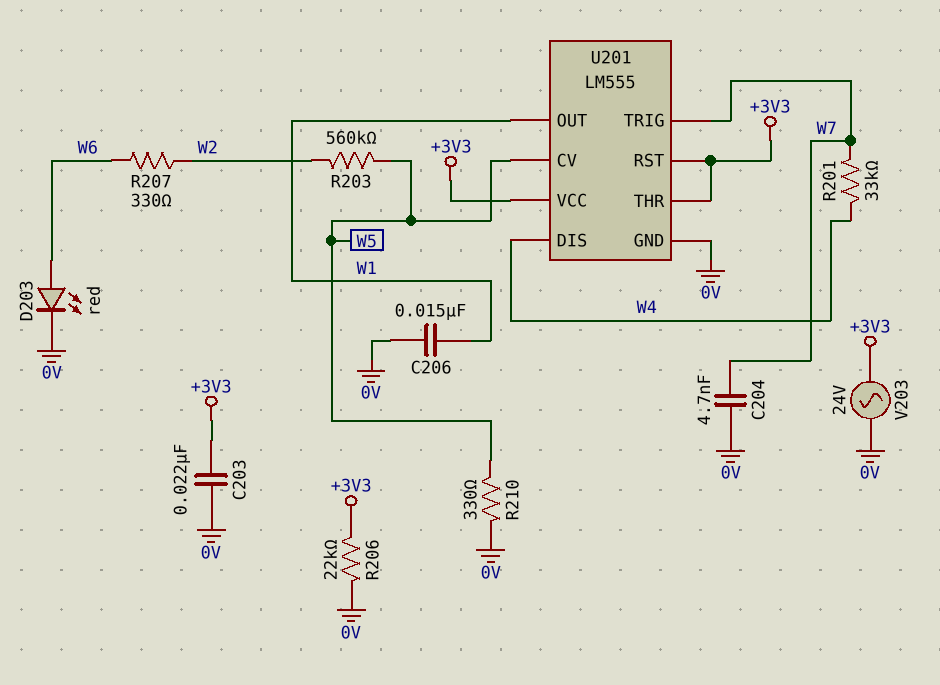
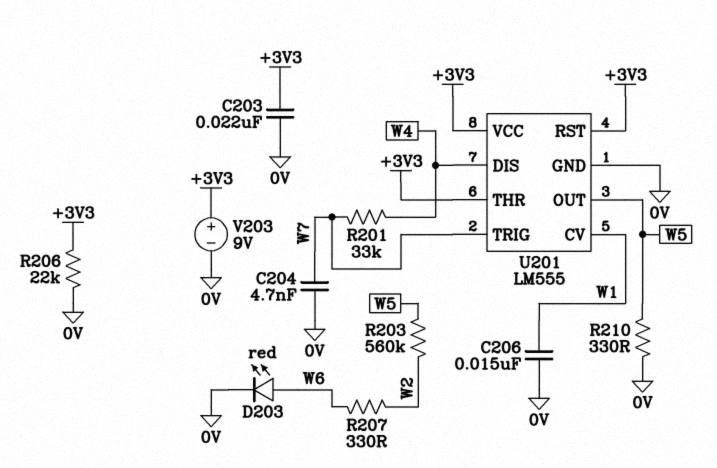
U201 pin CV: W5 -> W1
U201 pin OUT: W1 -> W5
V203: AC 24V (+3V3, 0V) -> 9V (plus +3V3, minus 0V)

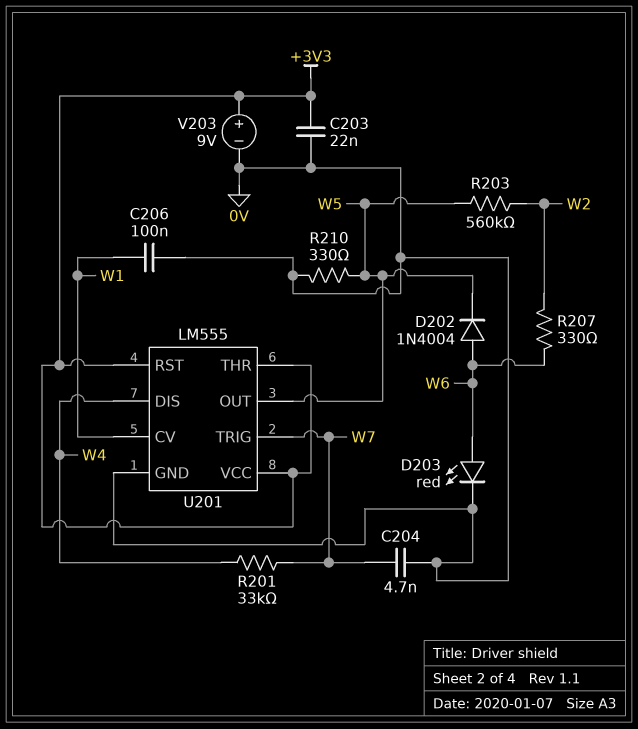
C206: 15nF (0V, W1) -> 100nF (0V, W1)
D202: none -> diode 1N4004 (A W6, K W5)
R206: 22k (+3V3, 0V) -> none

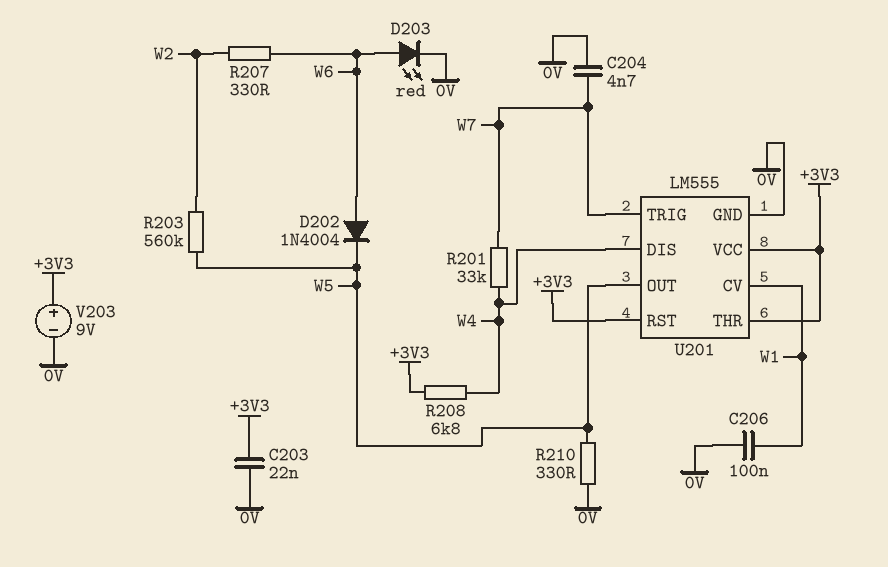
R208: none -> 6.8k (+3V3, W4)

